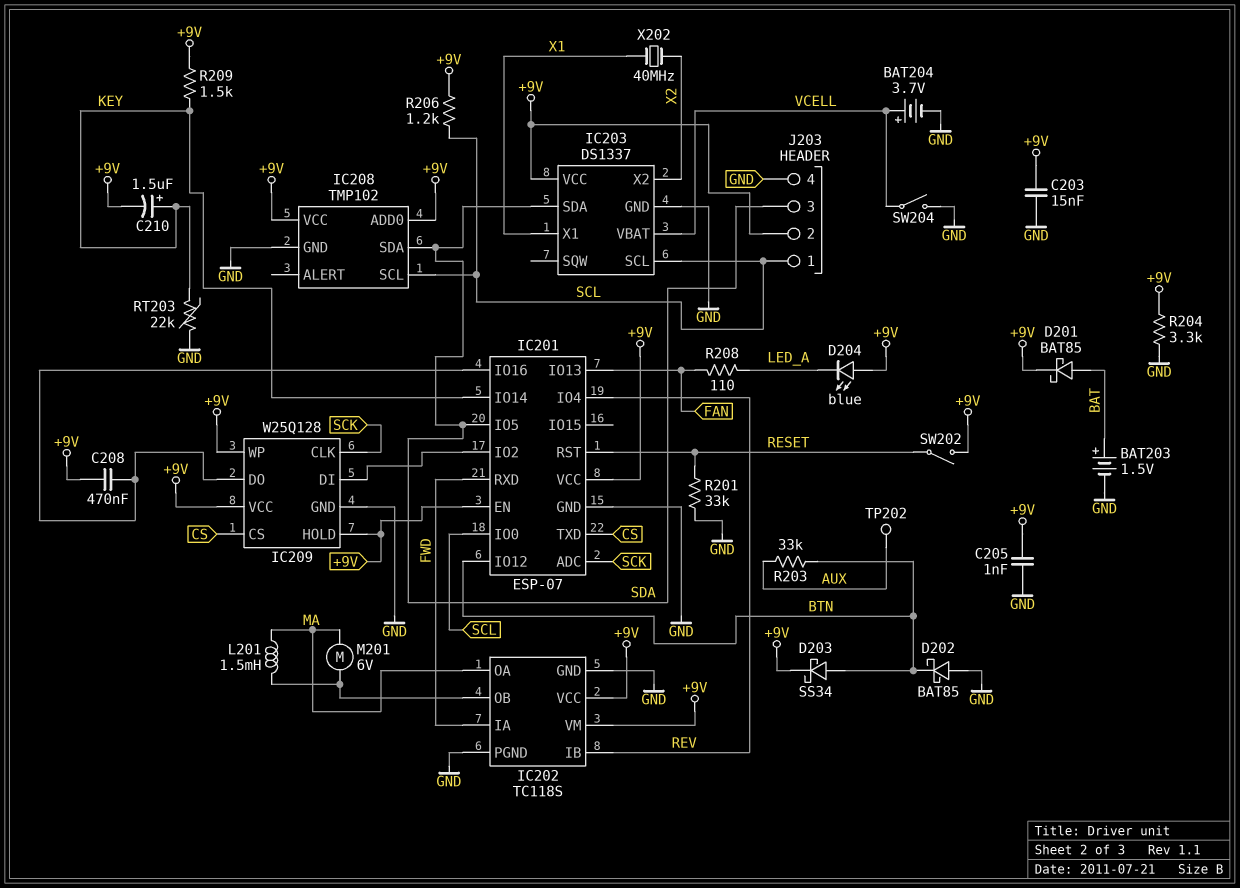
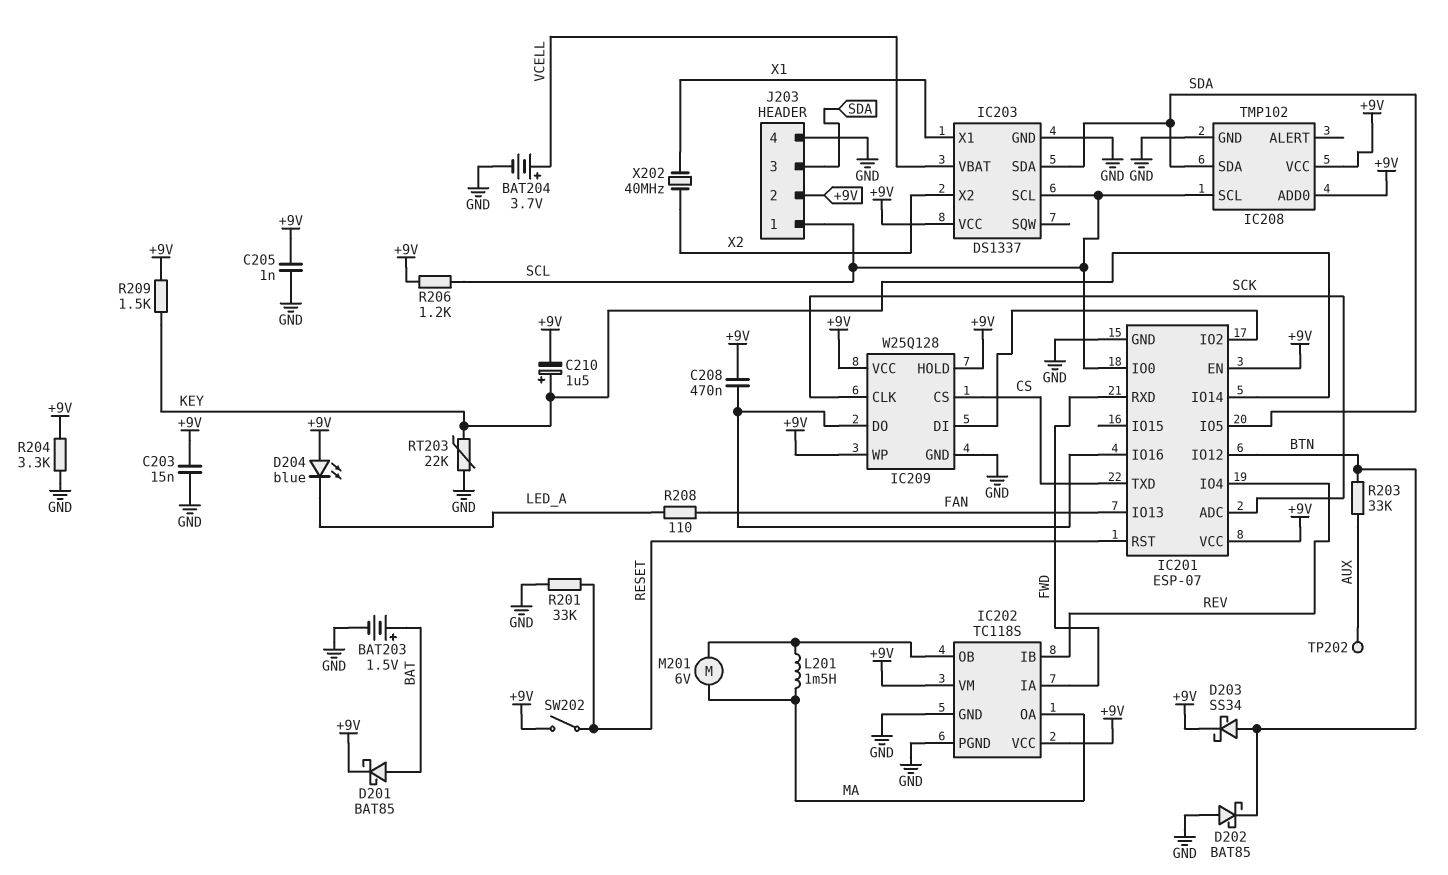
SW204: switch (GND, VCELL) -> none

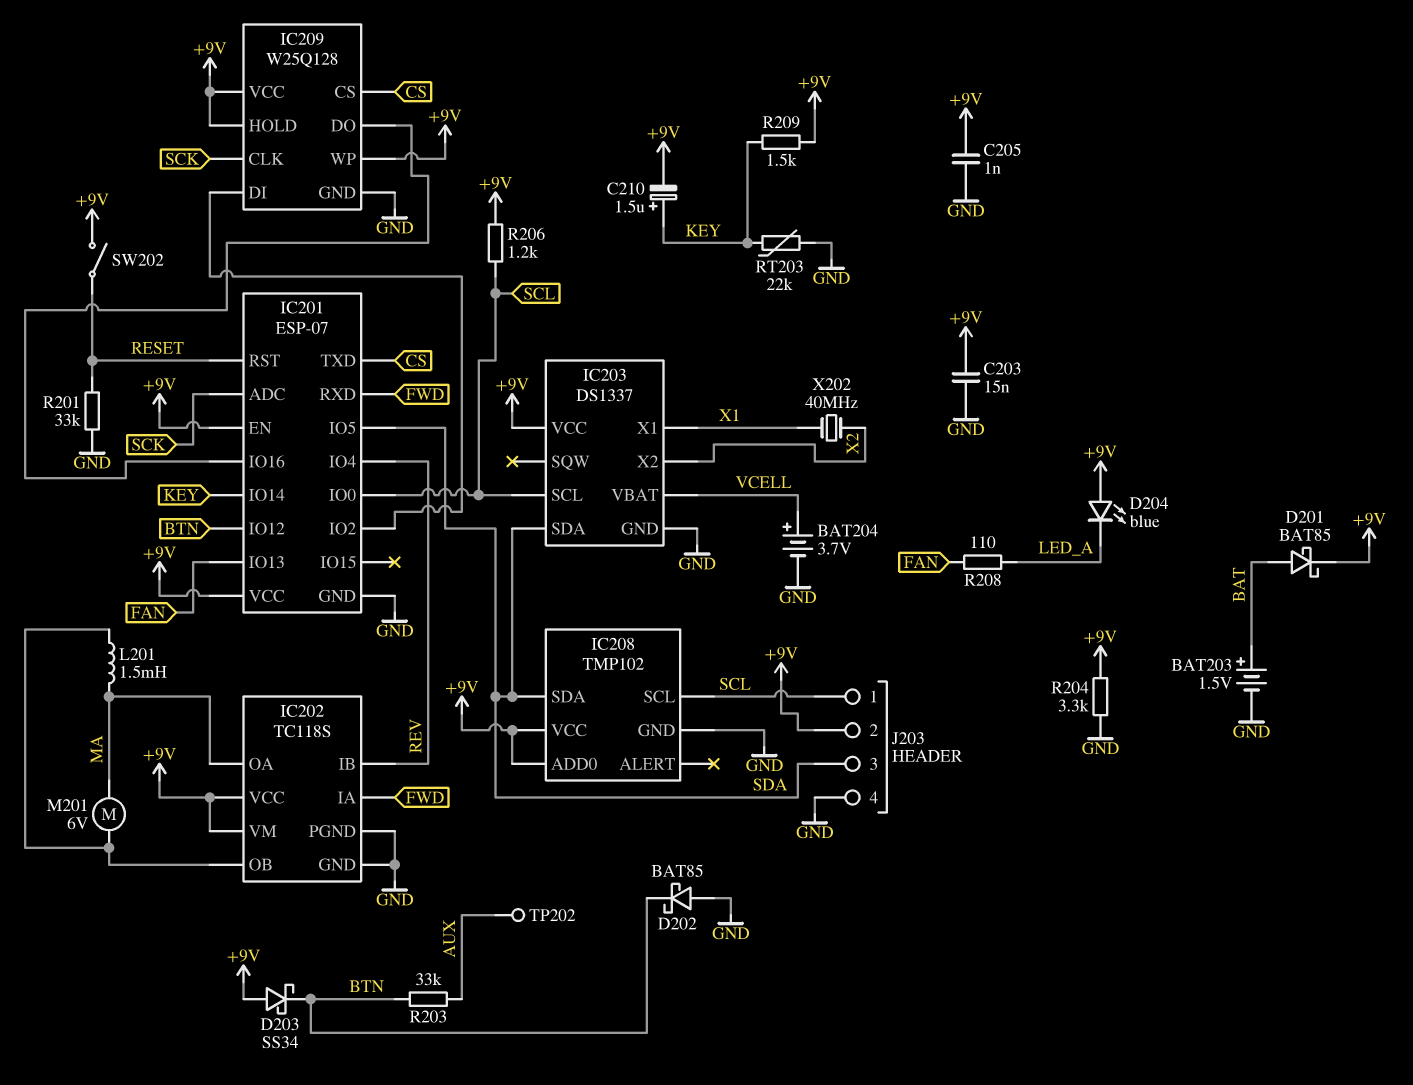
C208: 470nF (+9V, IC201/IO16) -> none
D203: schottky SS34 (A BTN, K +9V) -> schottky SS34 (A +9V, K BTN)

